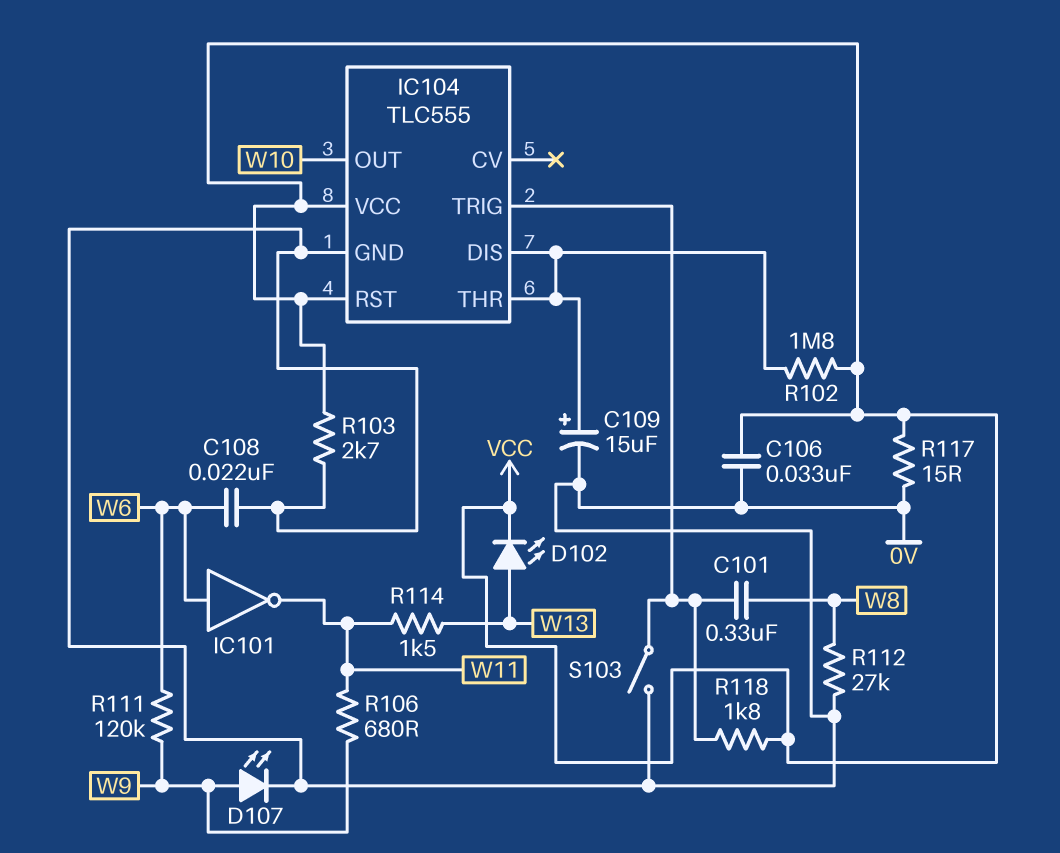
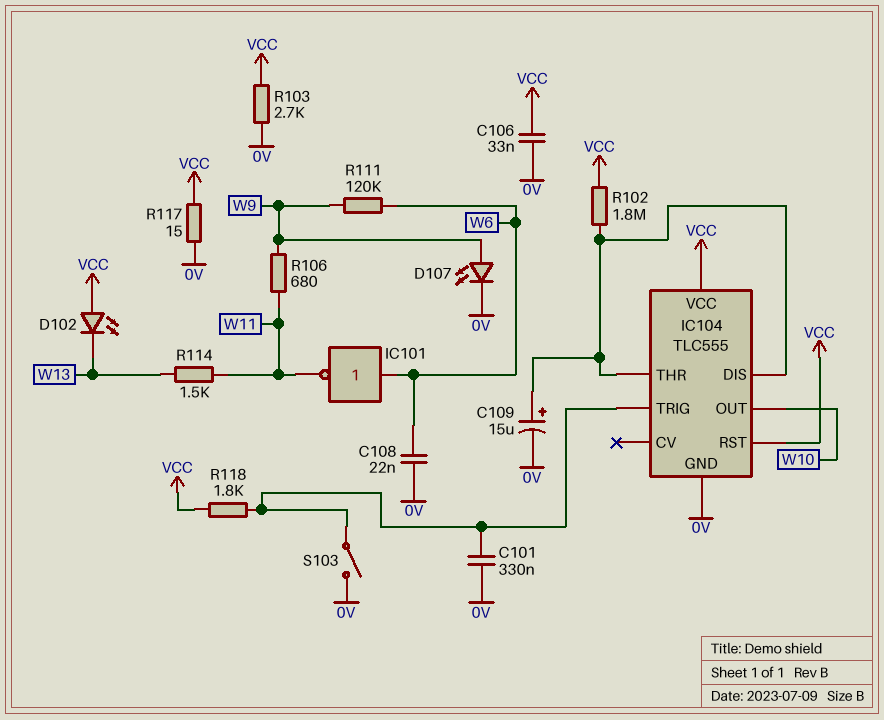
C101: 330nF (IC104/TRIG, W8) -> 330nF (0V, IC104/TRIG)
D102: LED (A W13, K VCC) -> LED (A VCC, K W13)
R112: 27k (0V, W8) -> none

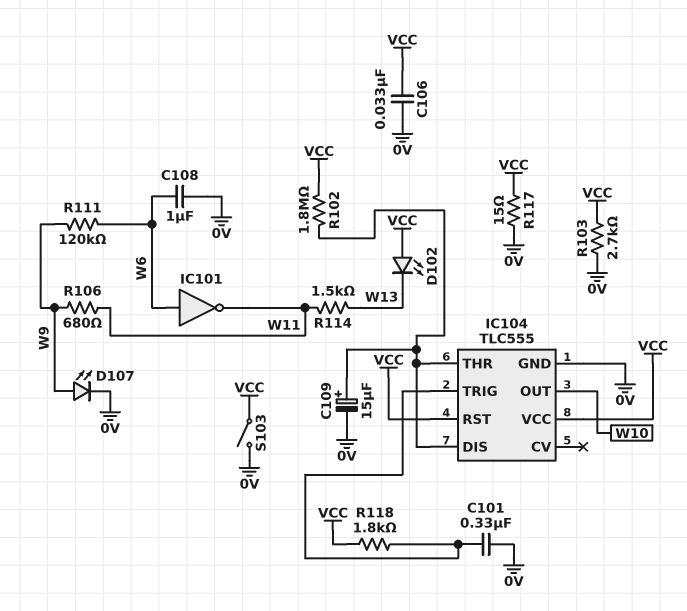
C108: 22nF (0V, W6) -> 1uF (0V, W6)
S103: switch (0V, IC104/TRIG) -> switch (0V, VCC)

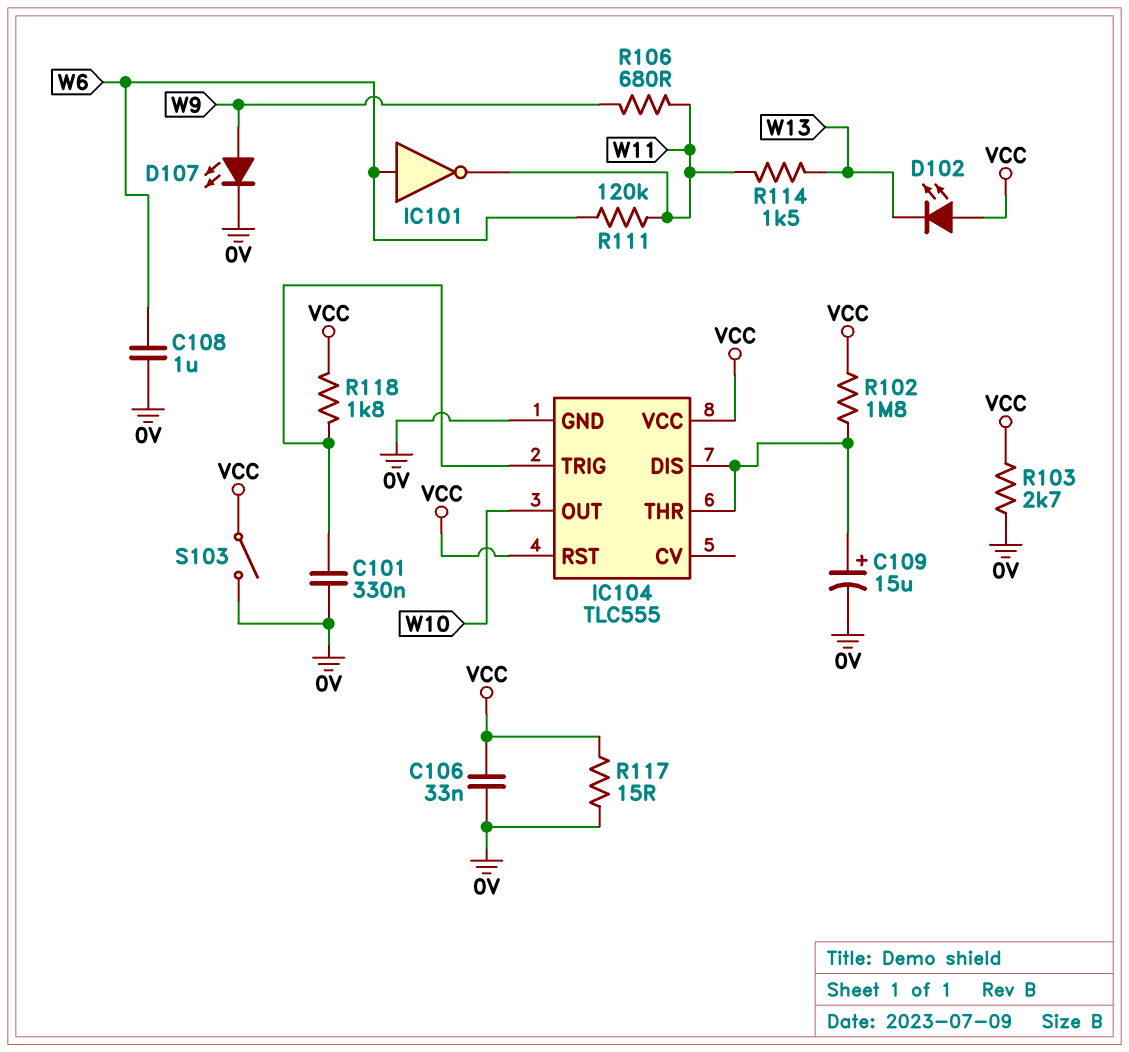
R111: 120k (W6, W9) -> 120k (W6, W11)

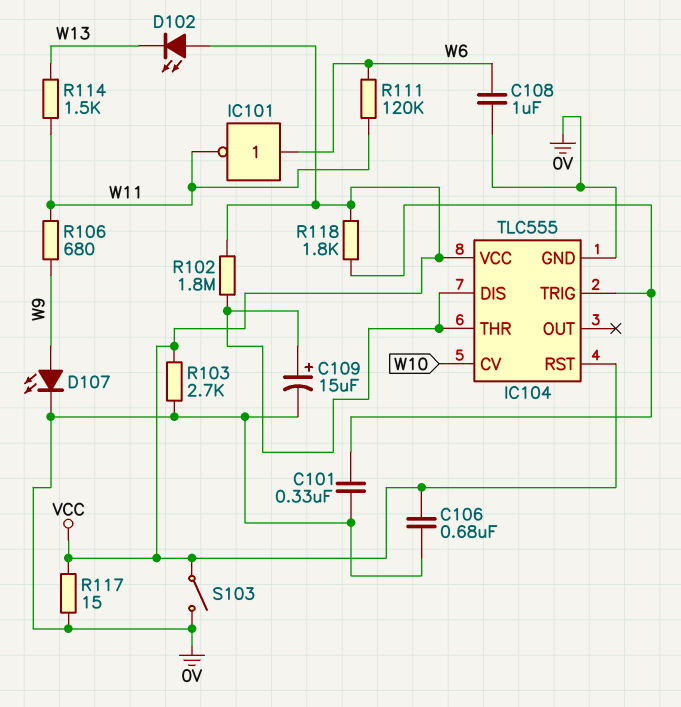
C106: 33nF (0V, VCC) -> 680nF (0V, VCC)
IC104 pin CV: none -> W10
IC104 pin OUT: W10 -> none

